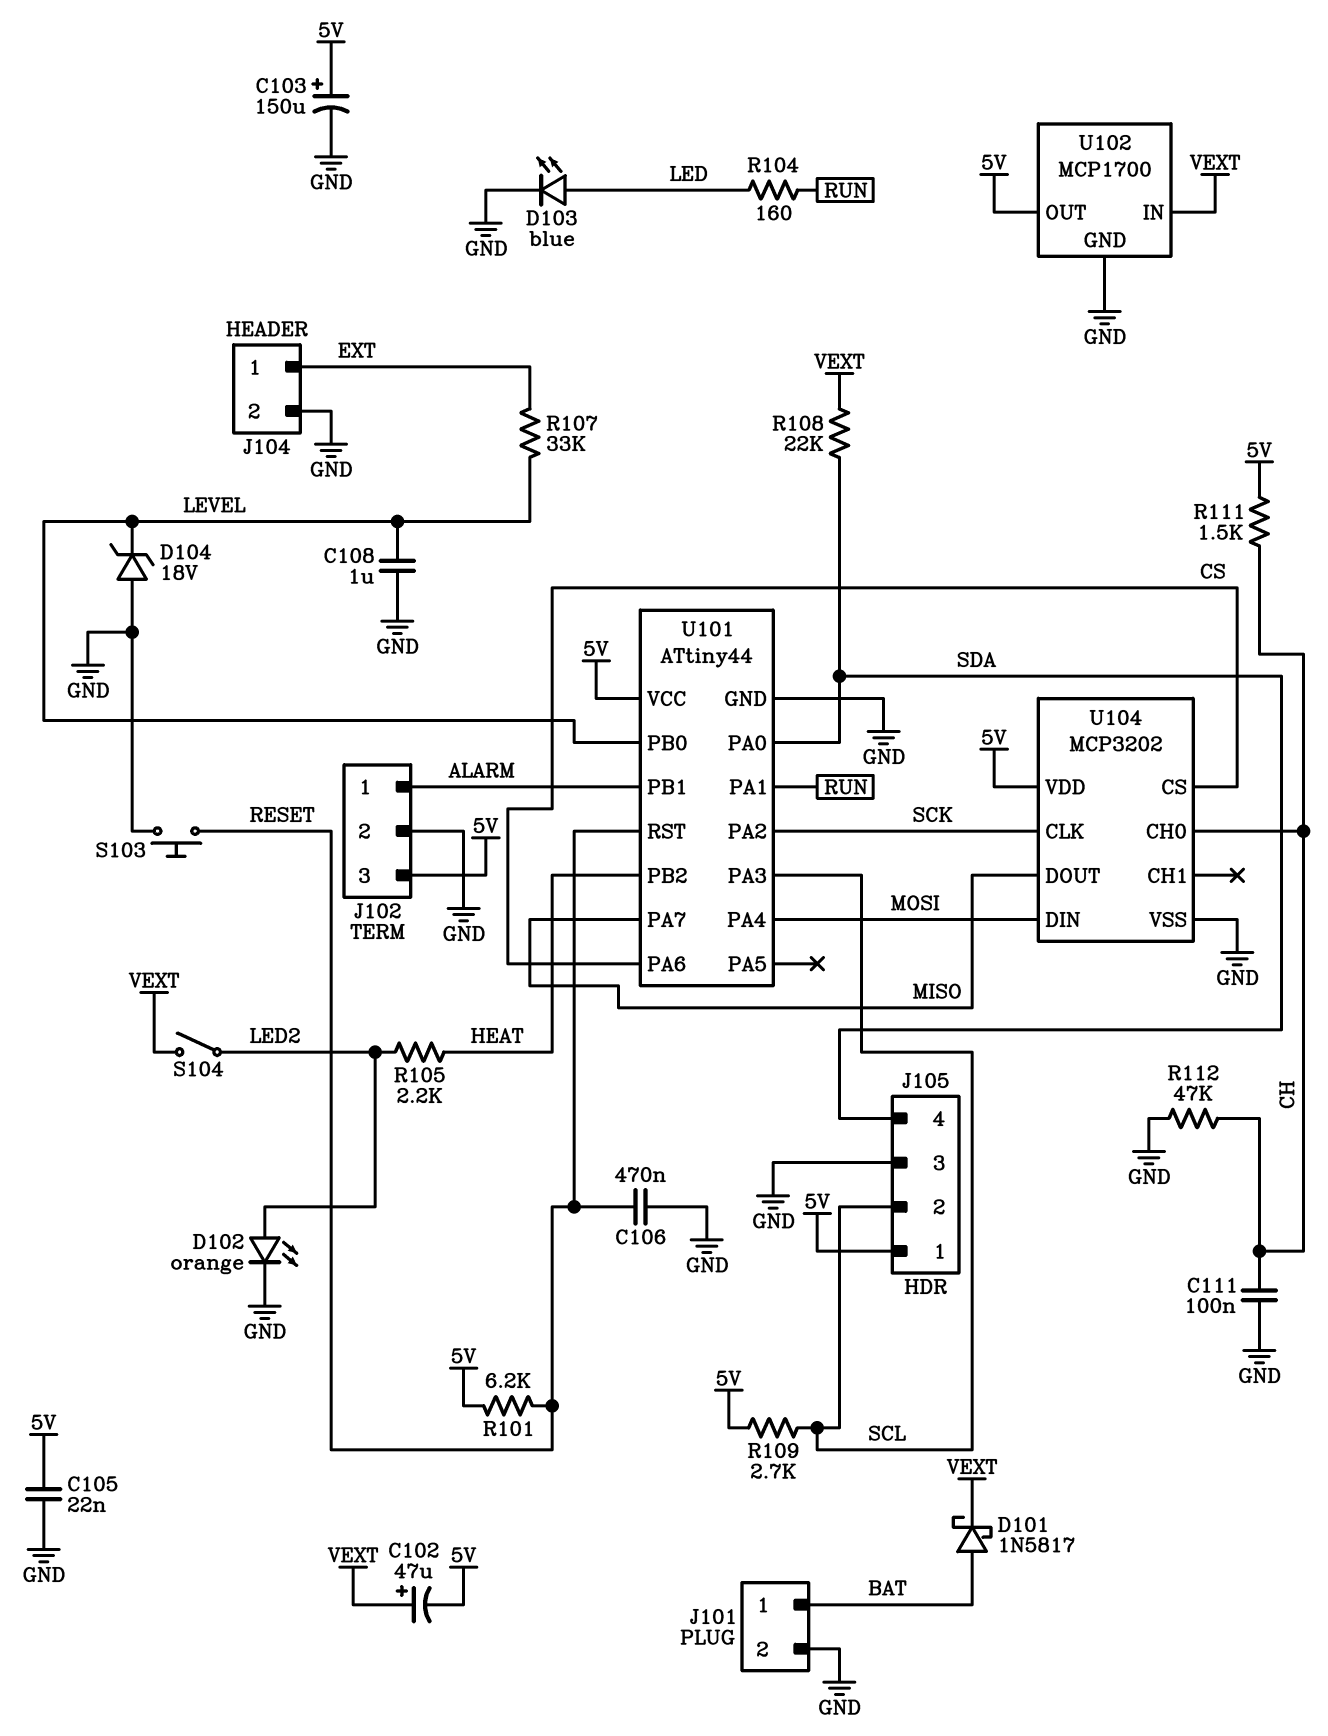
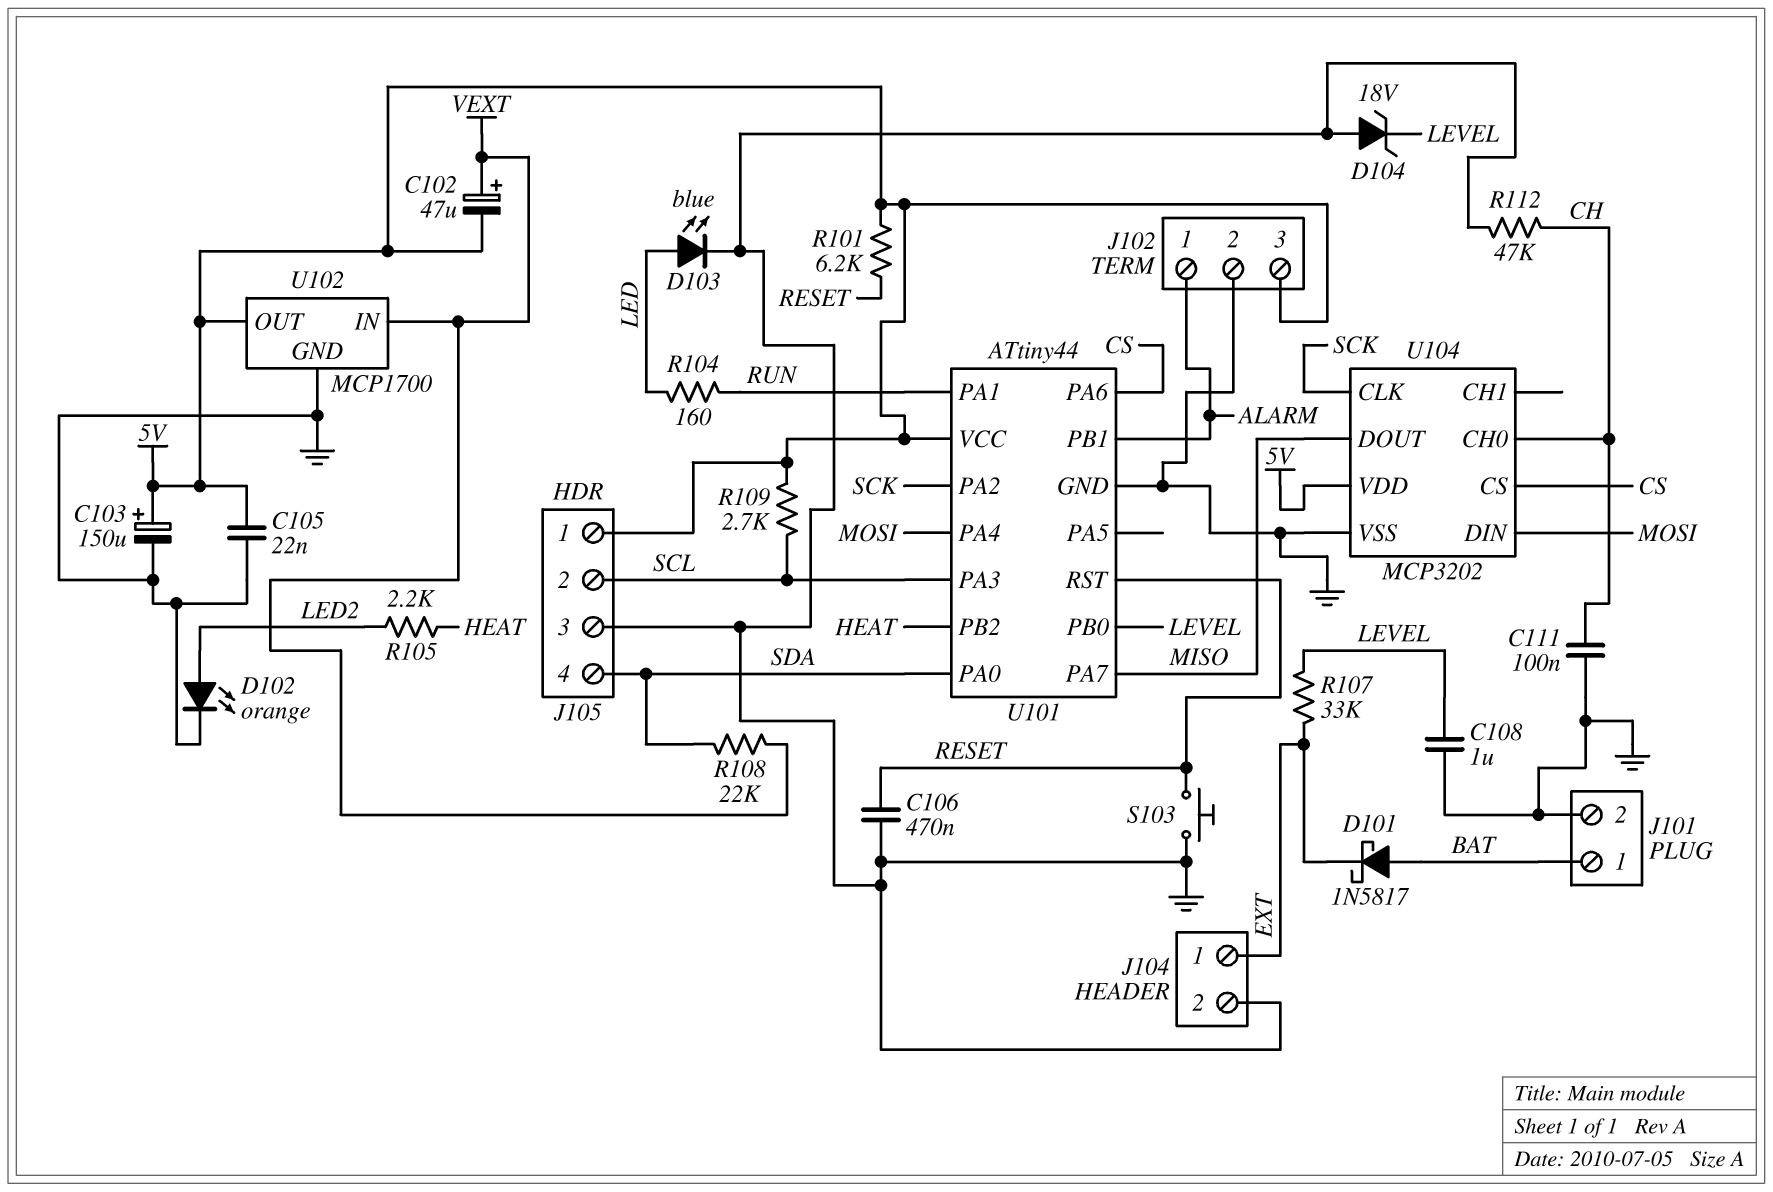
D101: schottky 1N5817 (A BAT, K VEXT) -> schottky 1N5817 (A BAT, K EXT)
R111: 1.5k (5V, CH) -> none
S104: switch (LED2, VEXT) -> none

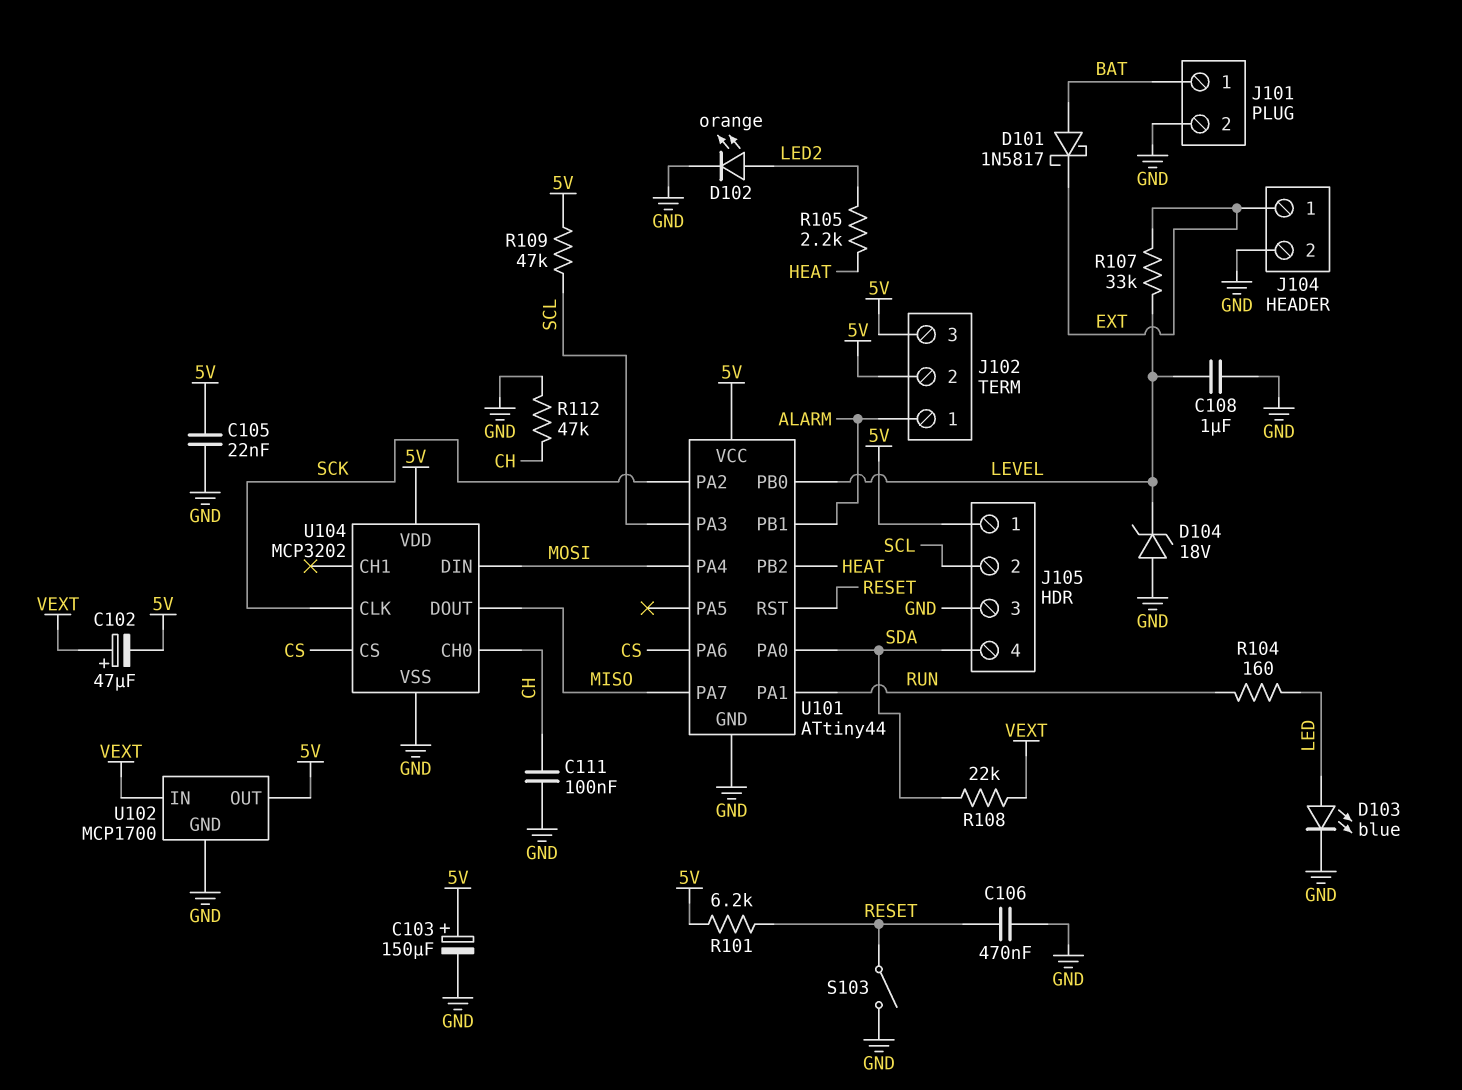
J102 pin 2: GND -> 5V
R109: 2.7k (5V, SCL) -> 47k (5V, SCL)
S103: button (GND, RESET) -> switch (GND, RESET)

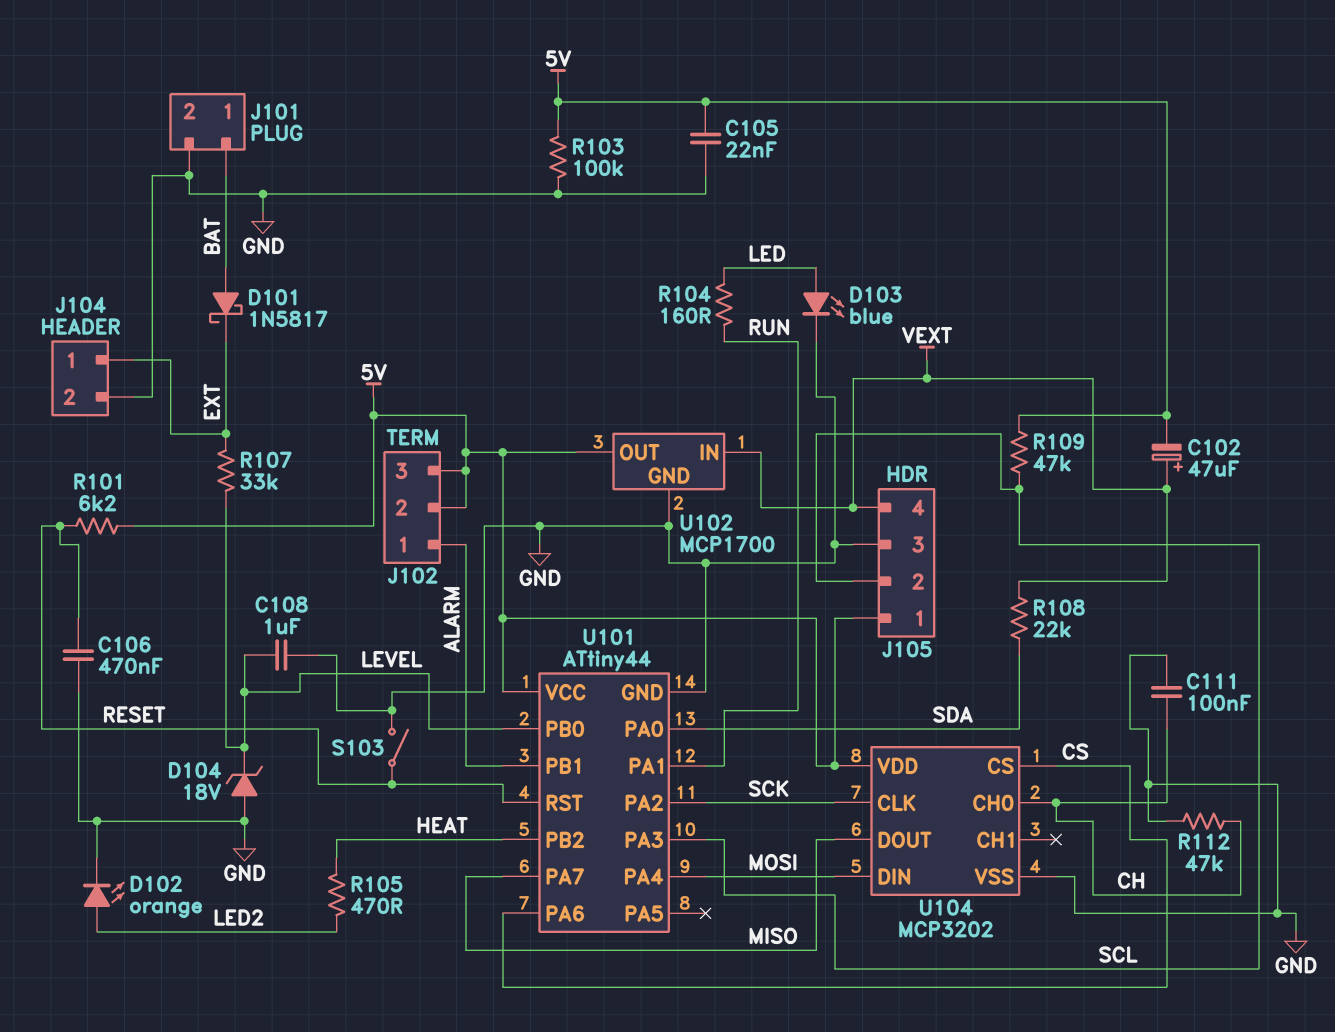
C103: 150uF (plus 5V, minus GND) -> none
J105 pin 4: SDA -> VEXT
R103: none -> 100k (5V, GND)
R105: 2.2k (HEAT, LED2) -> 470 (HEAT, LED2)

